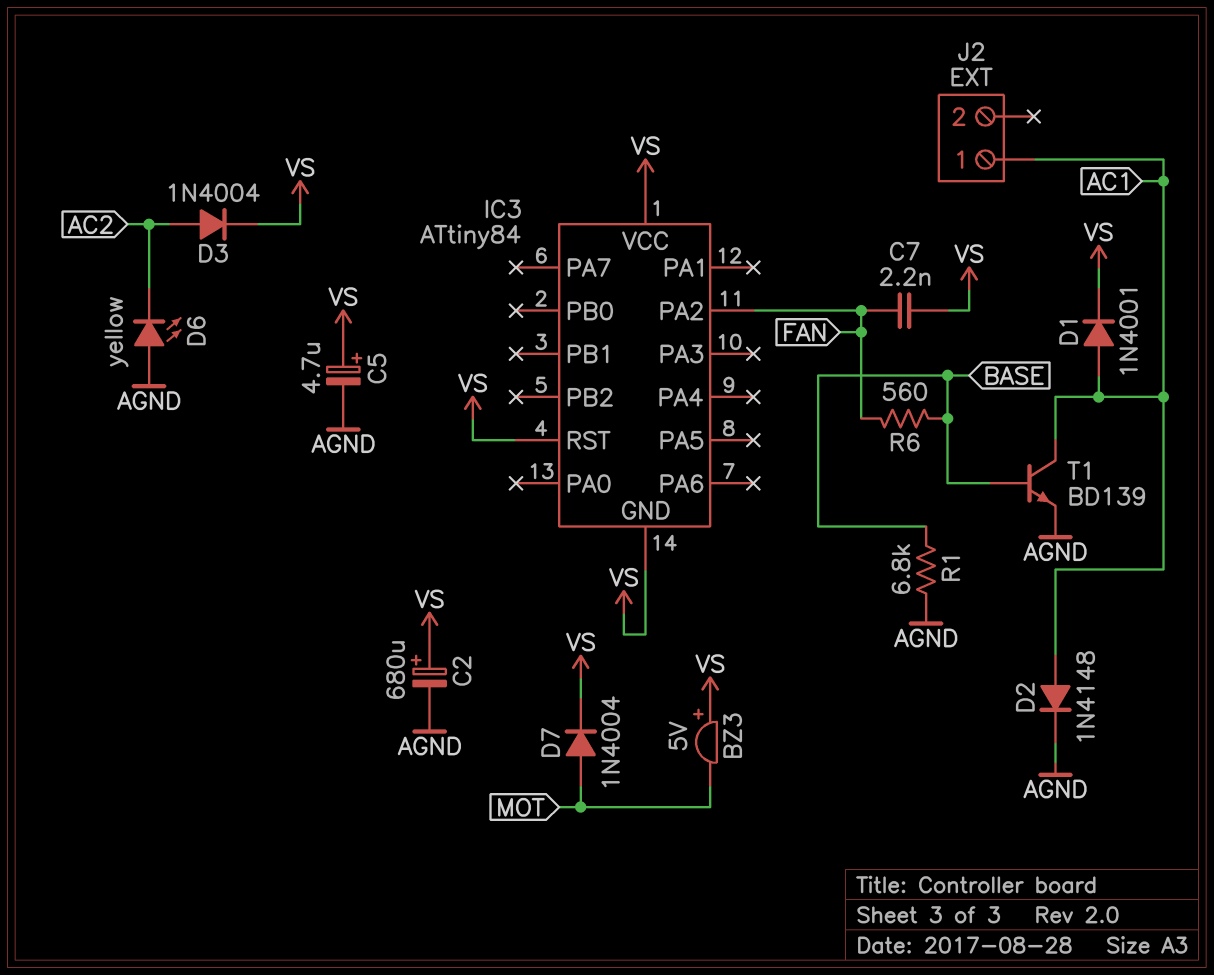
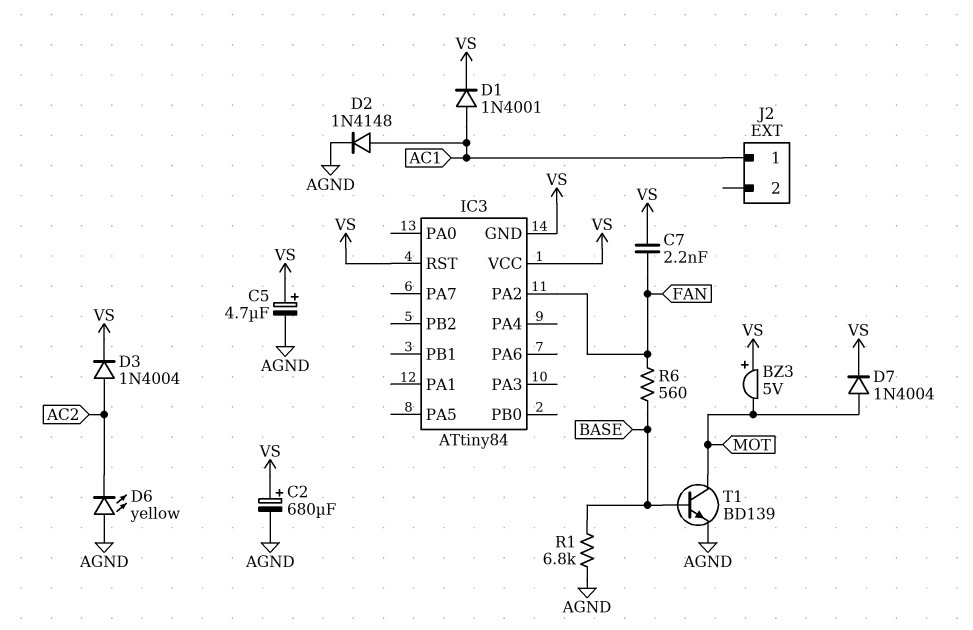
T1: NPN BD139 (B BASE, C AC1, E AGND) -> NPN BD139 (B BASE, C MOT, E AGND)

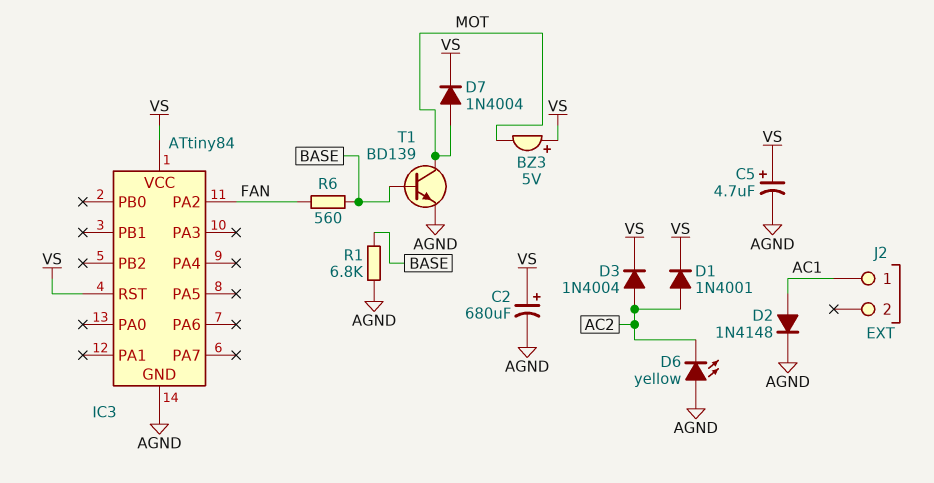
C7: 2.2nF (FAN, VS) -> none
D1: diode 1N4001 (A AC1, K VS) -> diode 1N4001 (A AC2, K VS)
IC3 pin GND: VS -> AGND

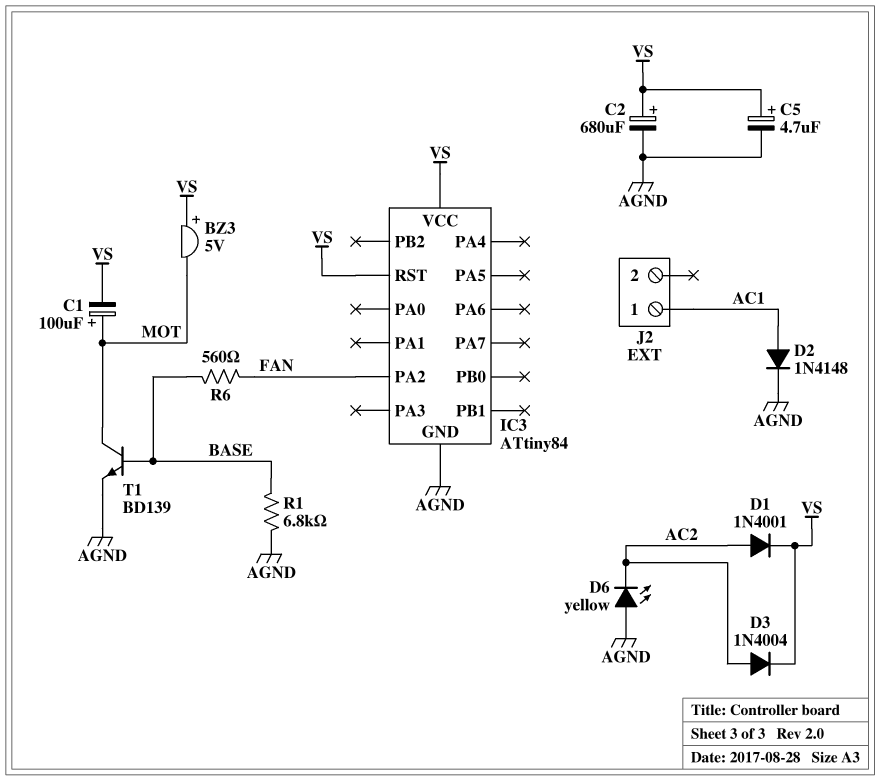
C1: none -> 100uF (plus MOT, minus VS)
D7: diode 1N4004 (A MOT, K VS) -> none

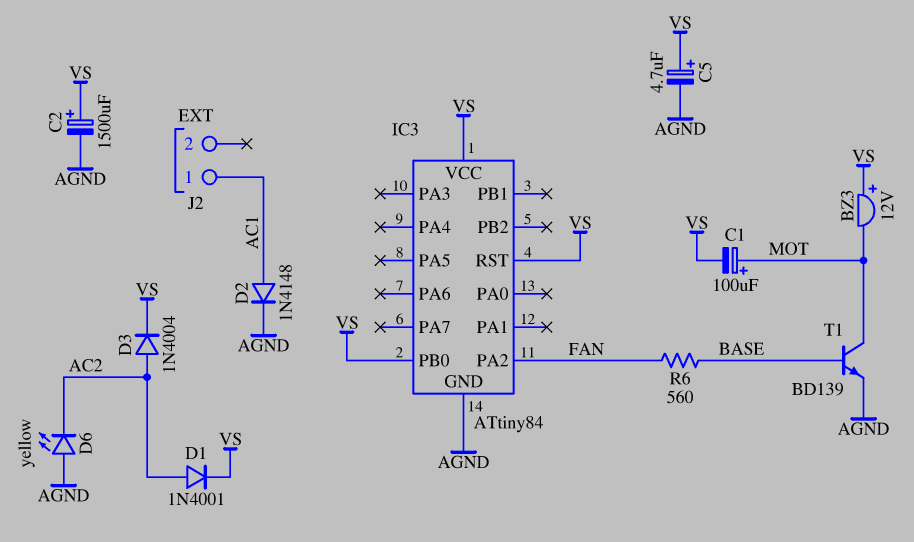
BZ3: buzzer 5V (plus VS, minus MOT) -> buzzer 12V (plus VS, minus MOT)
C2: 680uF (plus VS, minus AGND) -> 1500uF (plus VS, minus AGND)
IC3 pin PB0: none -> VS
R1: 6.8k (AGND, BASE) -> none

